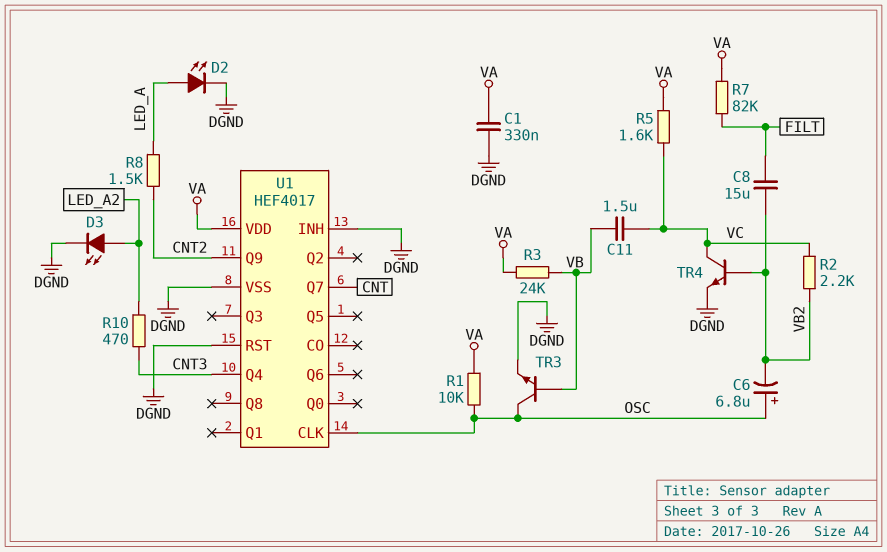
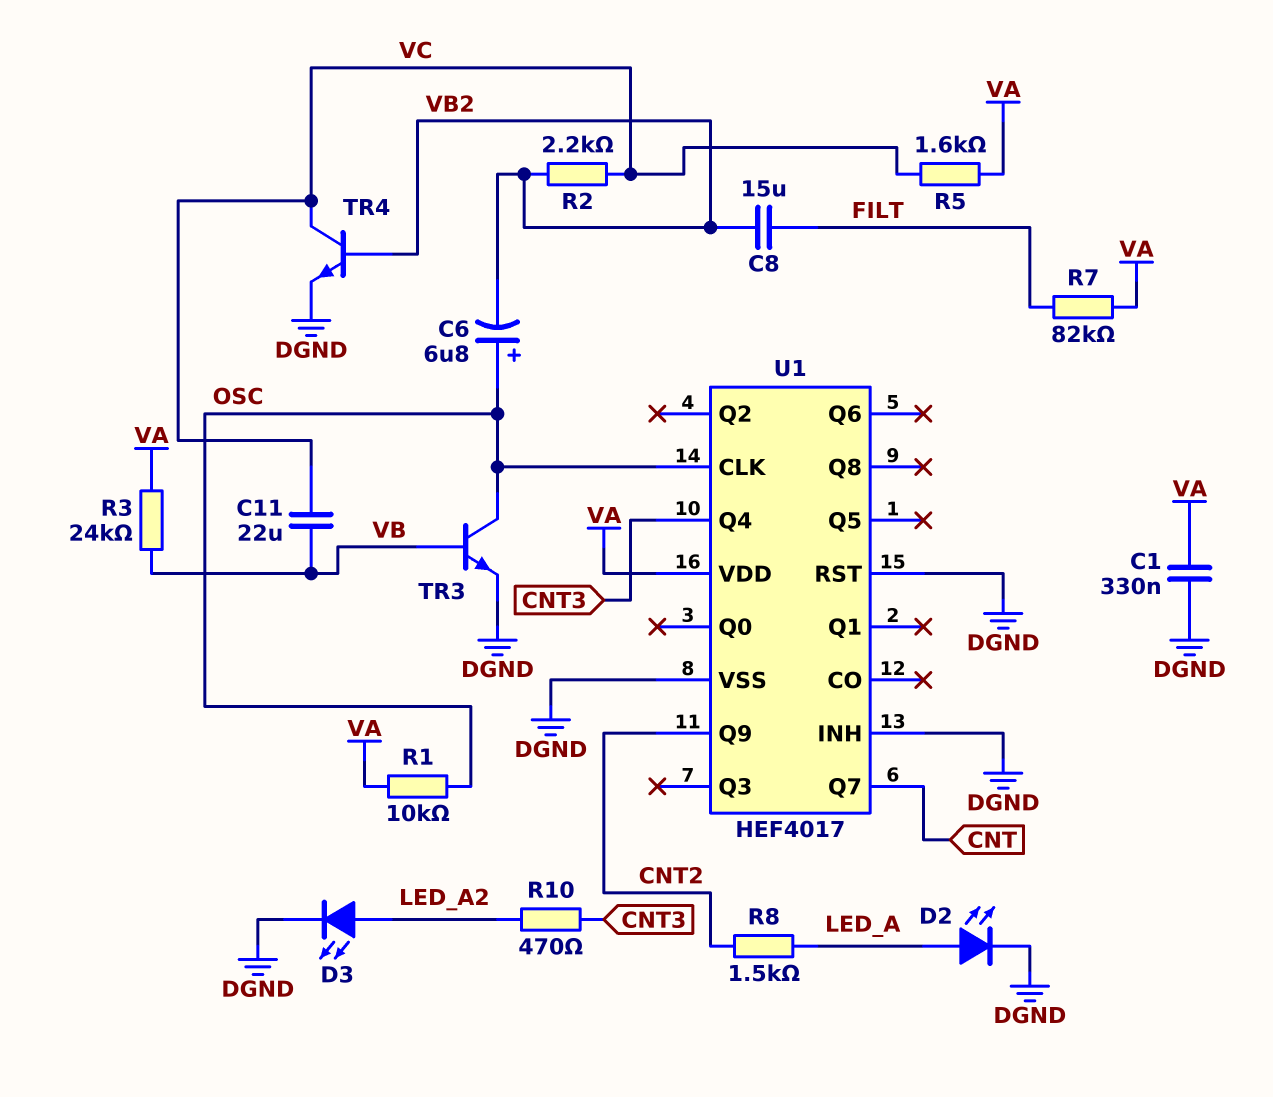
C11: 1.5uF (VB, VC) -> 22uF (VB, VC)

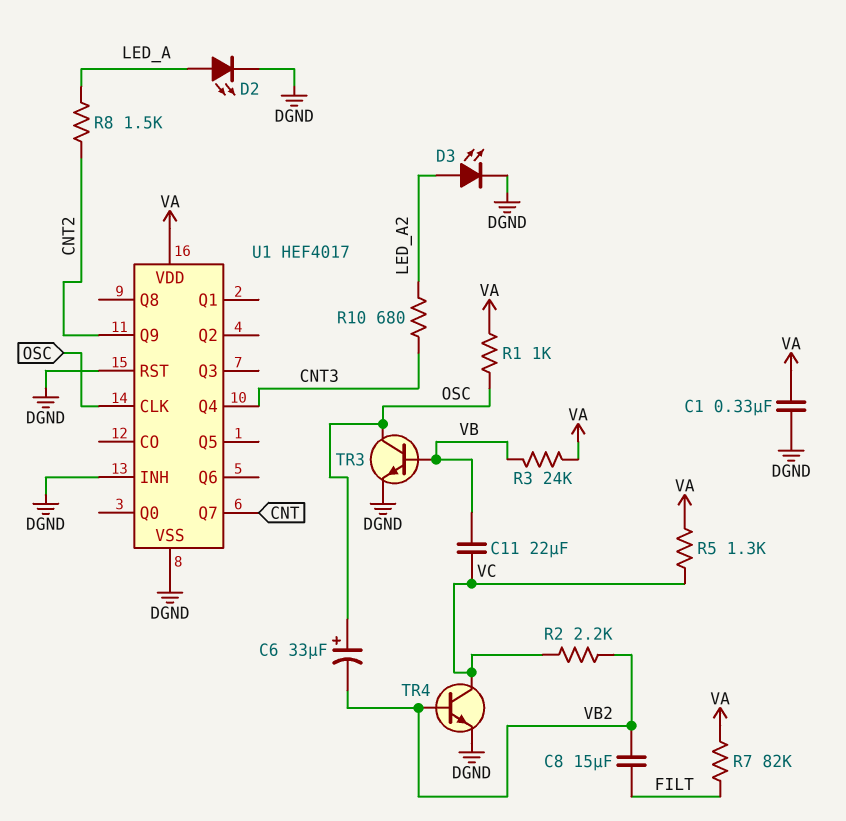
C6: 6.8uF (plus OSC, minus VB2) -> 33uF (plus OSC, minus VB2)
R1: 10k (OSC, VA) -> 1k (OSC, VA)
R5: 1.6k (VA, VC) -> 1.3k (VA, VC)
R10: 470 (CNT3, LED_A2) -> 680 (CNT3, LED_A2)

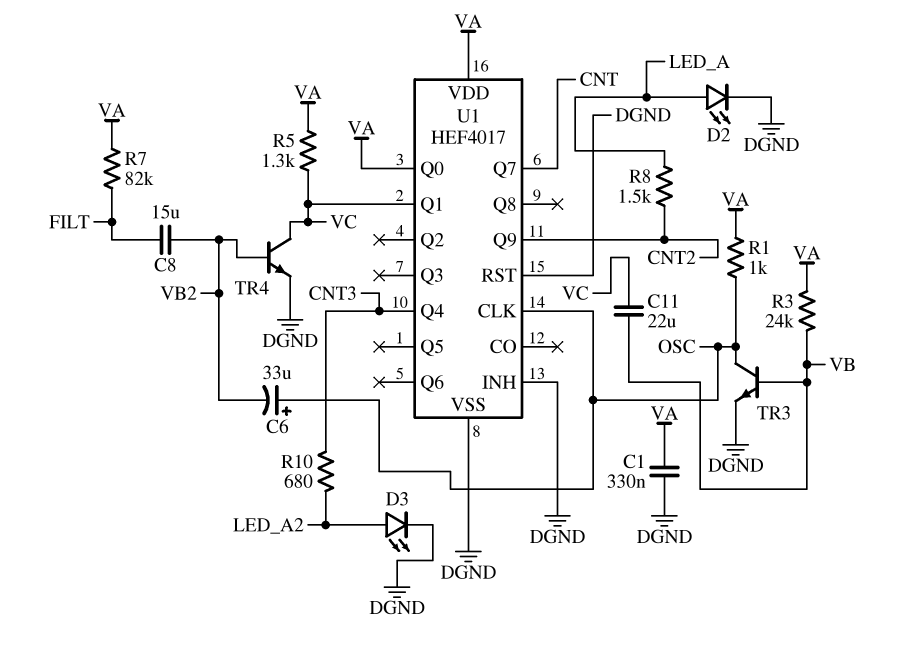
R2: 2.2k (VB2, VC) -> none
U1 pin Q0: none -> VA
U1 pin Q1: none -> VC

